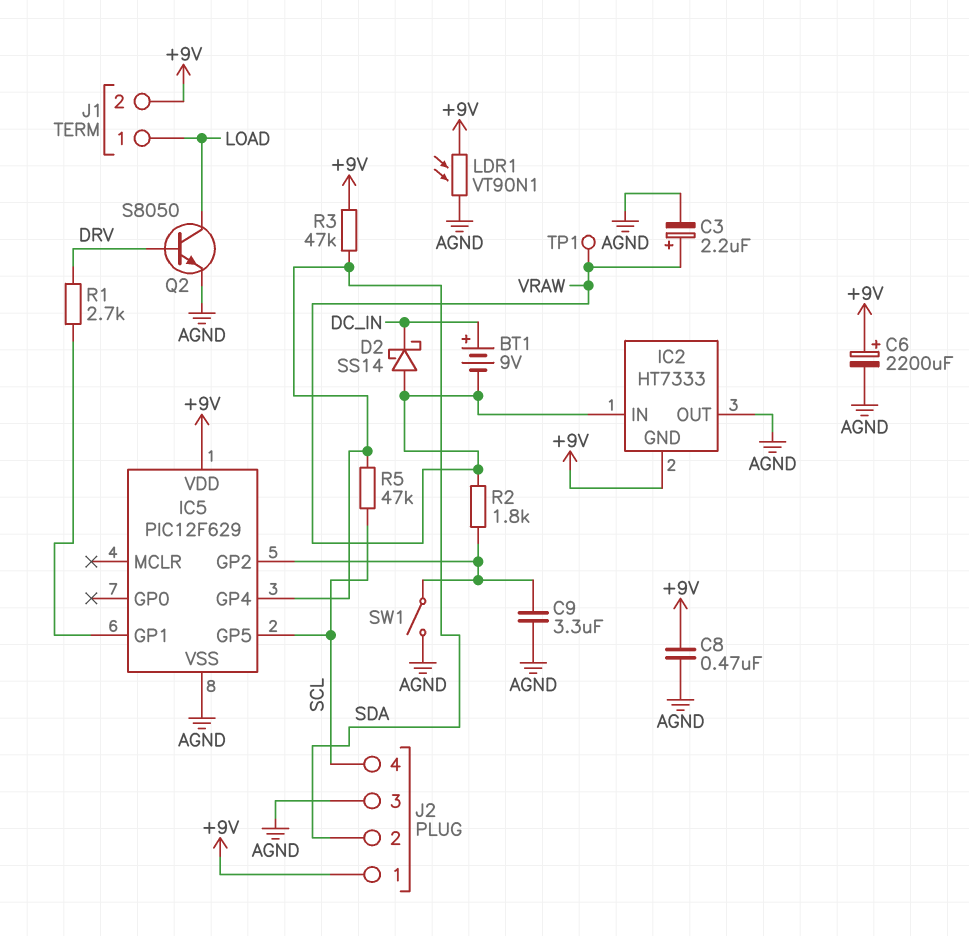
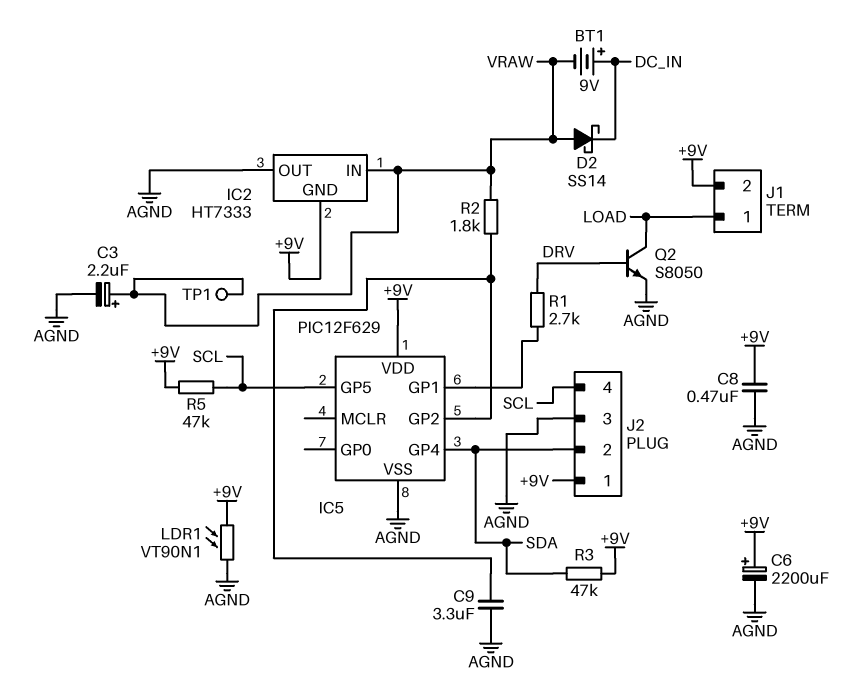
R5: 47k (SCL, SDA) -> 47k (+9V, SCL)
SW1: switch (AGND, IC5/GP2) -> none

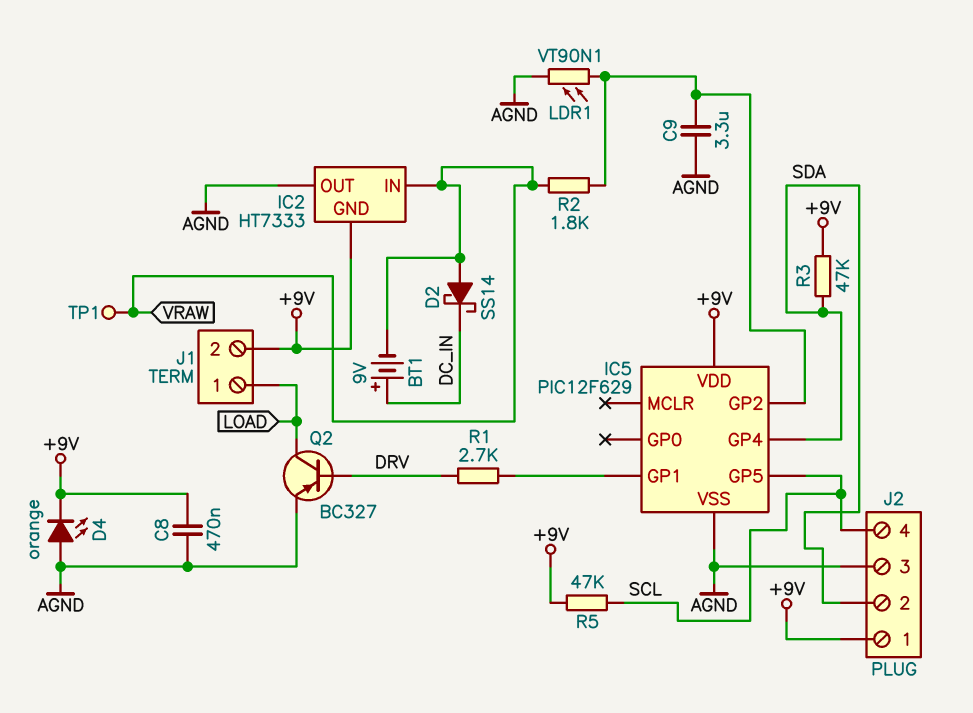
C3: 2.2uF (plus VRAW, minus AGND) -> none
C6: 2200uF (plus +9V, minus AGND) -> none
D4: none -> LED orange (A AGND, K +9V)
LDR1: VT90N1 (+9V, AGND) -> VT90N1 (AGND, IC5/GP2)
Q2: NPN S8050 (B DRV, C LOAD, E AGND) -> PNP BC327 (B DRV, C LOAD, E AGND)

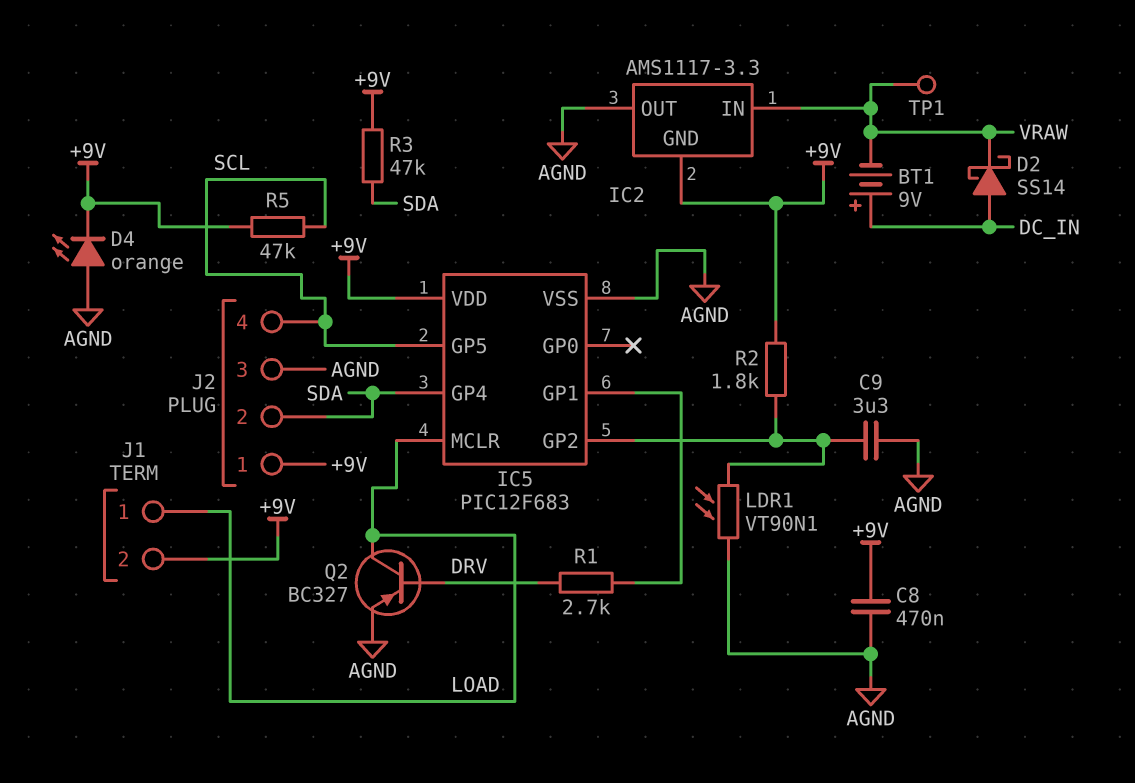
D2: schottky SS14 (A VRAW, K DC_IN) -> schottky SS14 (A DC_IN, K VRAW)
IC2: HT7333 -> AMS1117-3.3
IC5: PIC12F629 -> PIC12F683
IC5 pin MCLR: none -> LOAD
R2: 1.8k (IC5/GP2, VRAW) -> 1.8k (+9V, IC5/GP2)

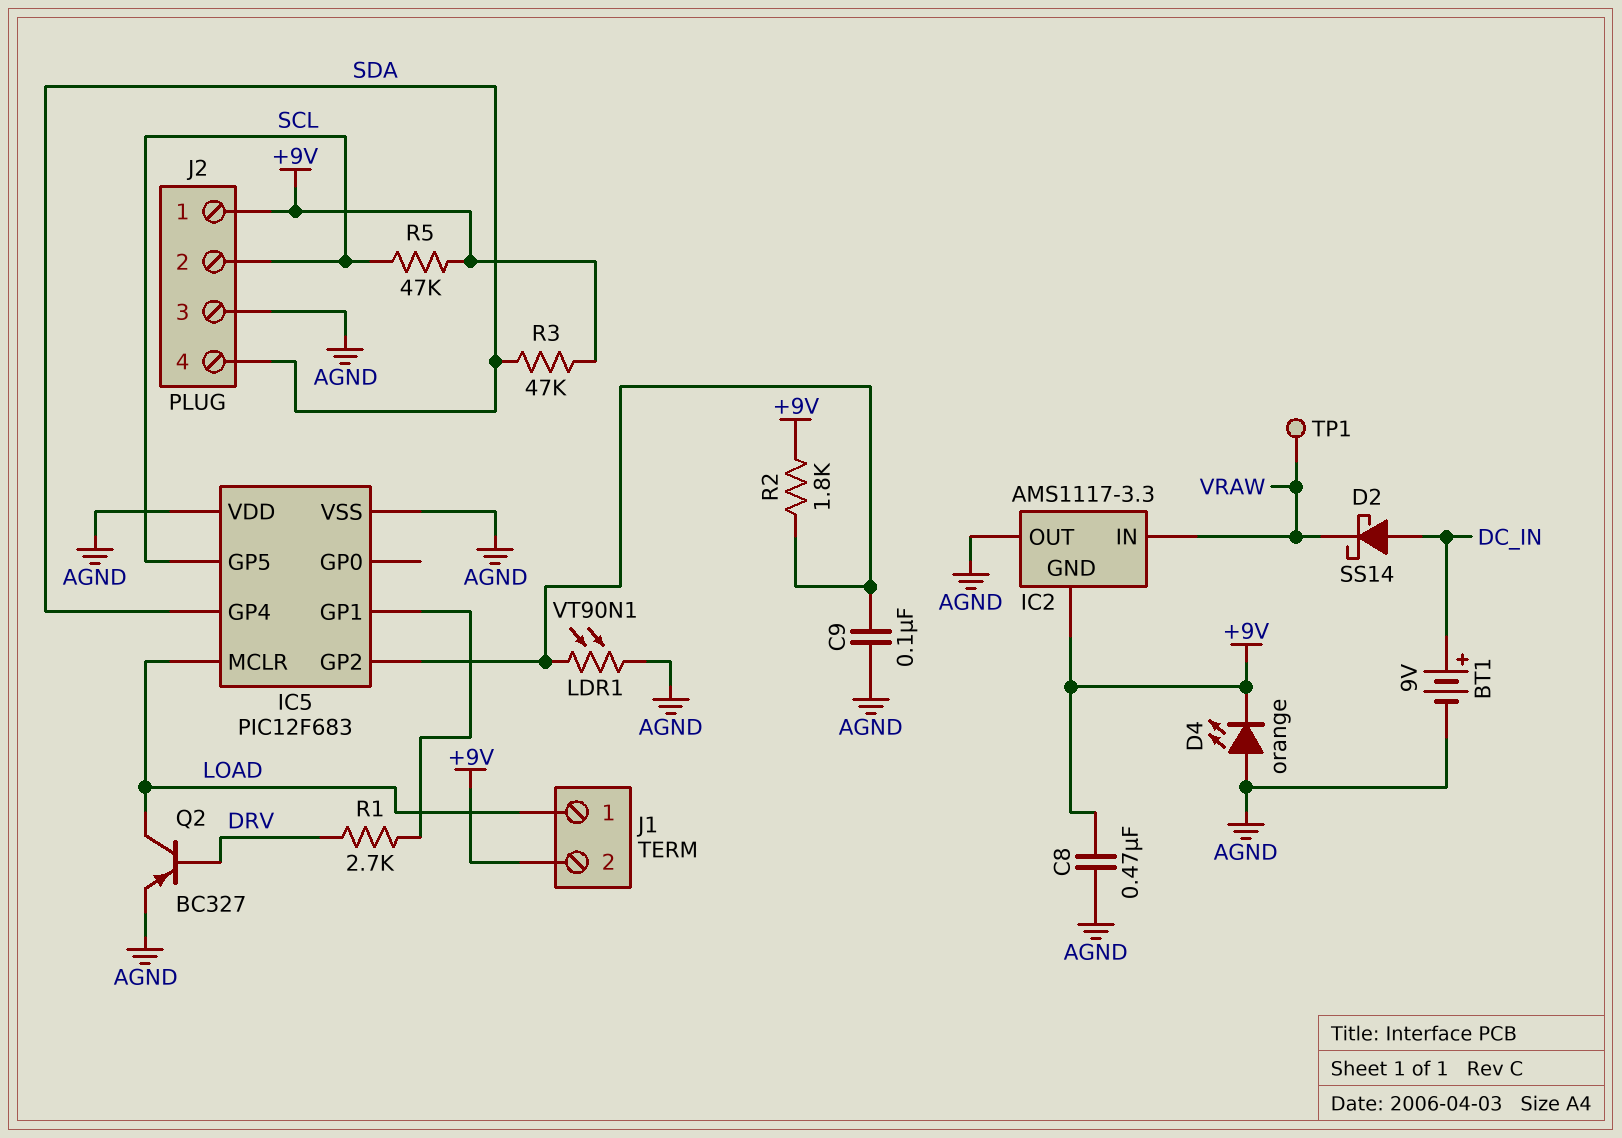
BT1: 9V (plus DC_IN, minus VRAW) -> 9V (plus DC_IN, minus AGND)
C9: 3.3uF (AGND, IC5/GP2) -> 100nF (AGND, IC5/GP2)
IC5 pin VDD: +9V -> AGND
J2 pin 2: SDA -> SCL
J2 pin 4: SCL -> SDA

